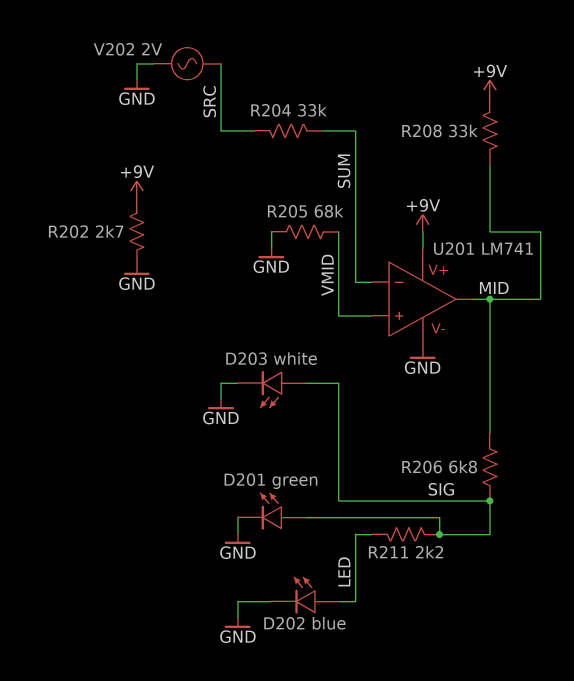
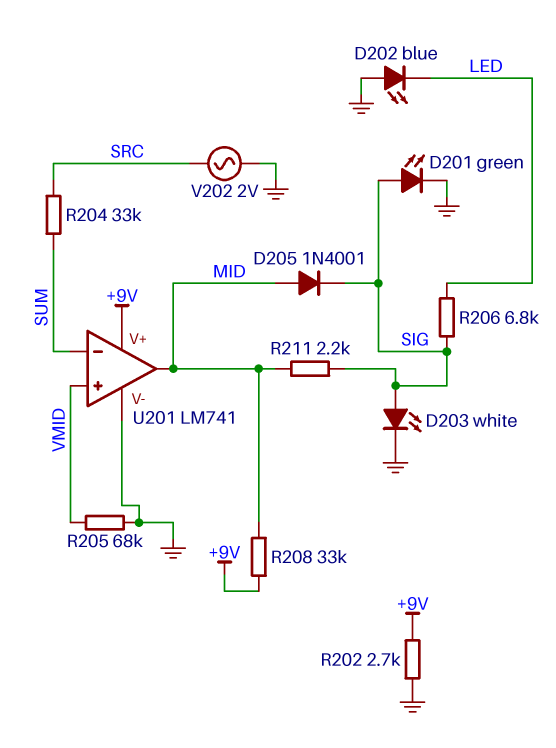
D202: LED blue (A LED, K GND) -> LED blue (A GND, K LED)
D205: none -> diode 1N4001 (A MID, K SIG)
R206: 6.8k (MID, SIG) -> 6.8k (LED, SIG)
R211: 2.2k (LED, SIG) -> 2.2k (MID, SIG)

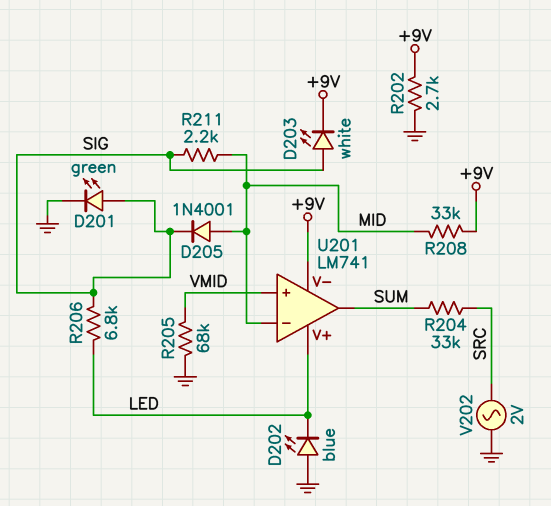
D203: LED white (A SIG, K GND) -> LED white (A SIG, K +9V)
U201 pin V+: +9V -> LED
U201 pin V-: GND -> +9V
U201 pin in-: SUM -> MID
U201 pin out: MID -> SUM

